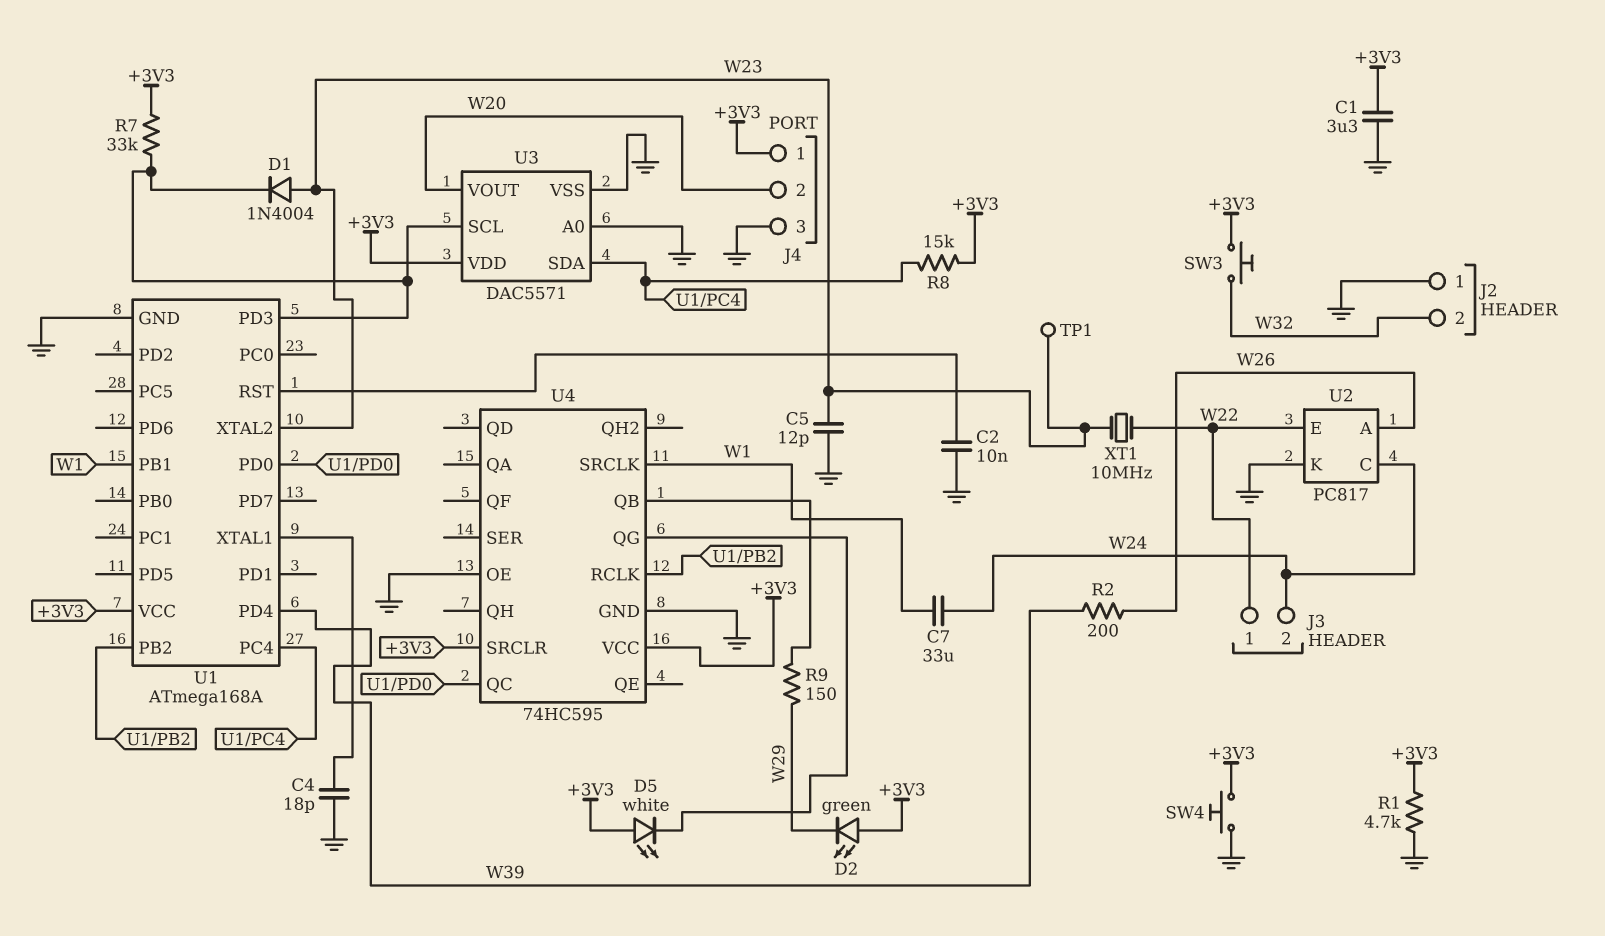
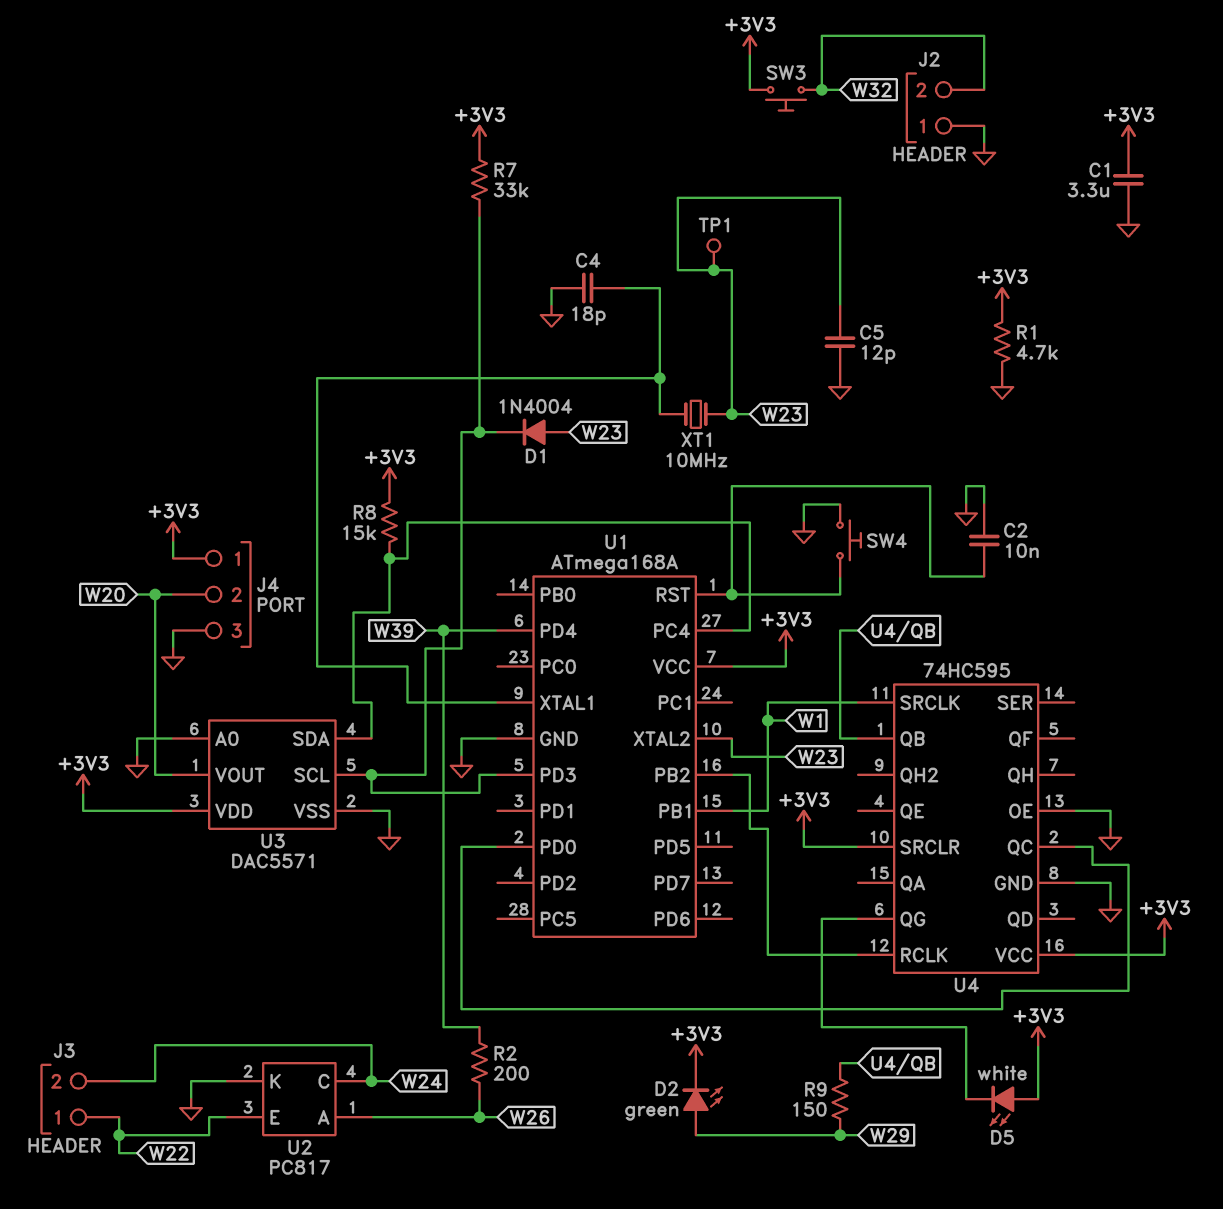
C7: 33uF (W1, W24) -> none
D2: LED green (A +3V3, K W29) -> LED green (A W29, K +3V3)
SW4: button (+3V3, GND) -> button (GND, U1/RST)
XT1: 10MHz (W22, W23) -> 10MHz (U1/XTAL1, W23)

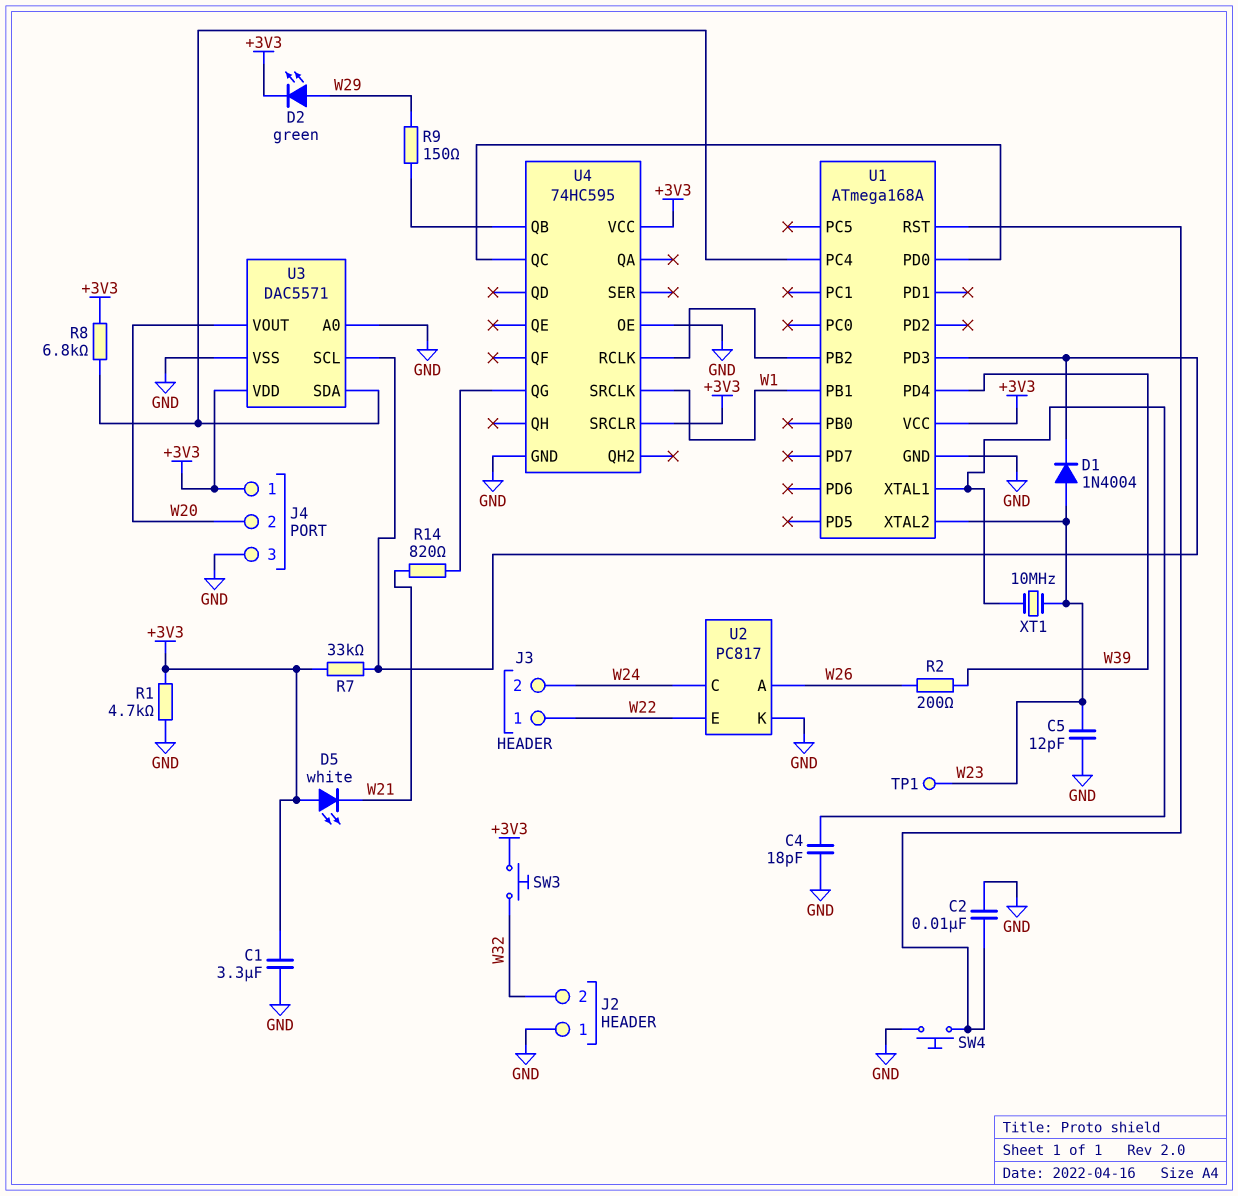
D5: LED white (A +3V3, K U4/QG) -> LED white (A +3V3, K W21)
R8: 15k (+3V3, U1/PC4) -> 6.8k (+3V3, U1/PC4)
R14: none -> 820 (U4/QG, W21)

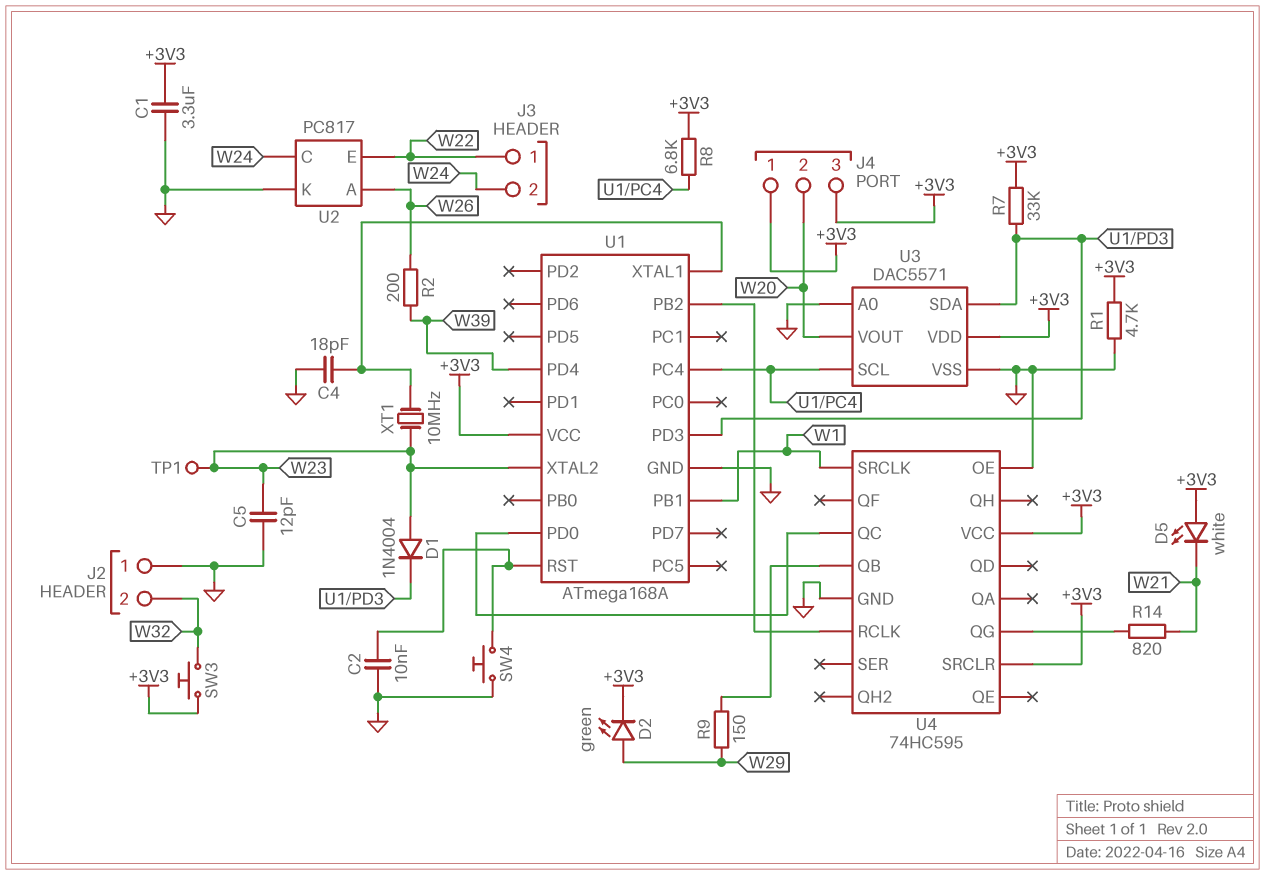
J4 pin 3: GND -> +3V3
U3 pin SCL: U1/PD3 -> U1/PC4
U3 pin SDA: U1/PC4 -> U1/PD3

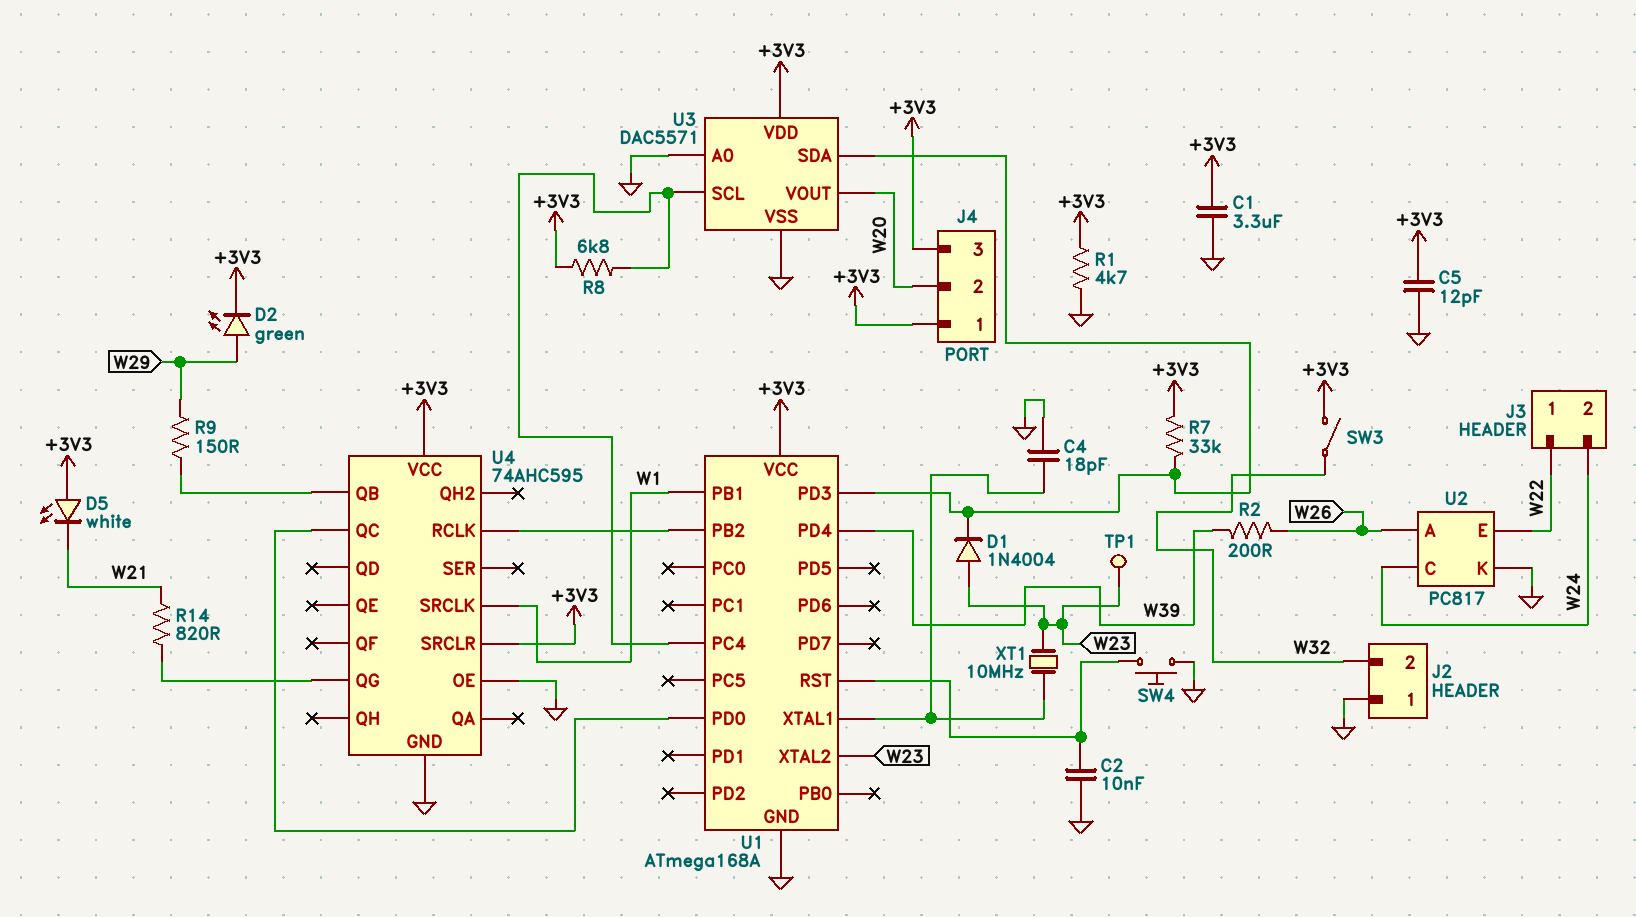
C5: 12pF (GND, W23) -> 12pF (+3V3, GND)
SW3: button (+3V3, W32) -> switch (+3V3, W32)
U4: 74HC595 -> 74AHC595

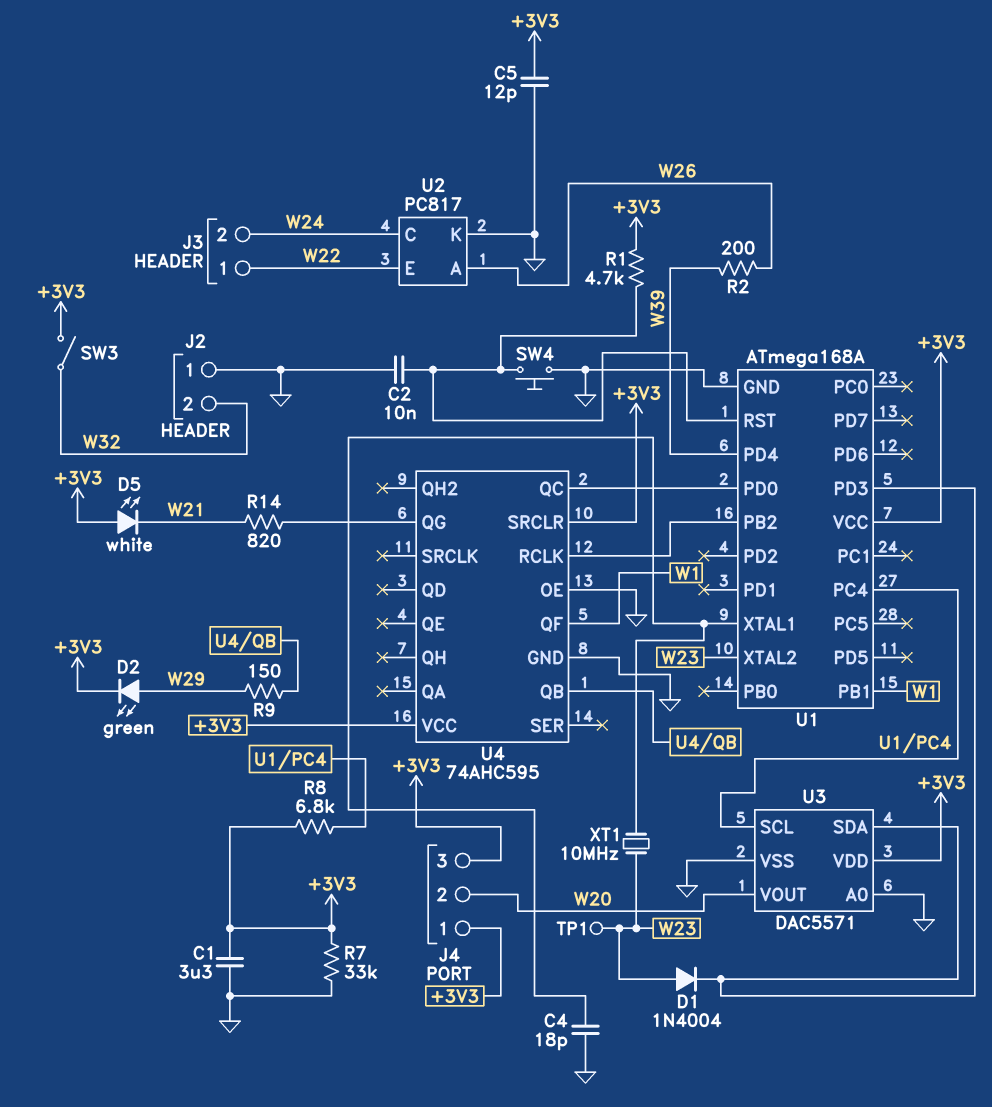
R1: 4.7k (+3V3, GND) -> 4.7k (+3V3, U1/RST)
R7: 33k (+3V3, U1/PD3) -> 33k (+3V3, GND)
U4 pin QF: none -> W1
U4 pin SRCLK: W1 -> none

